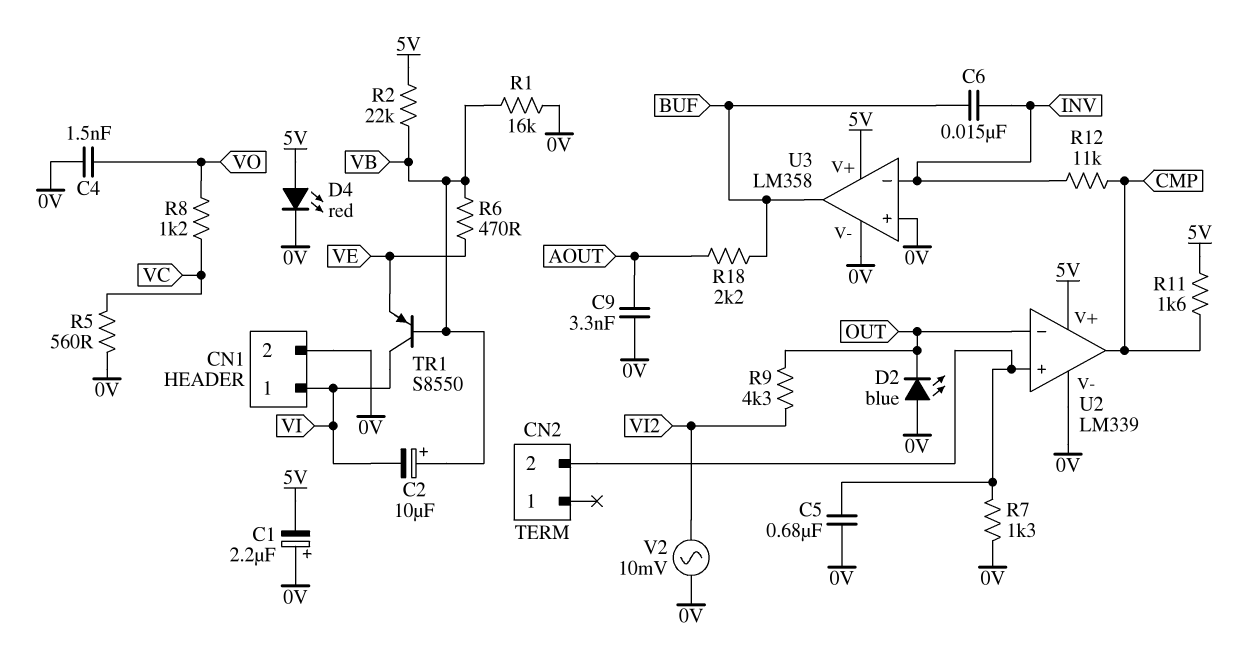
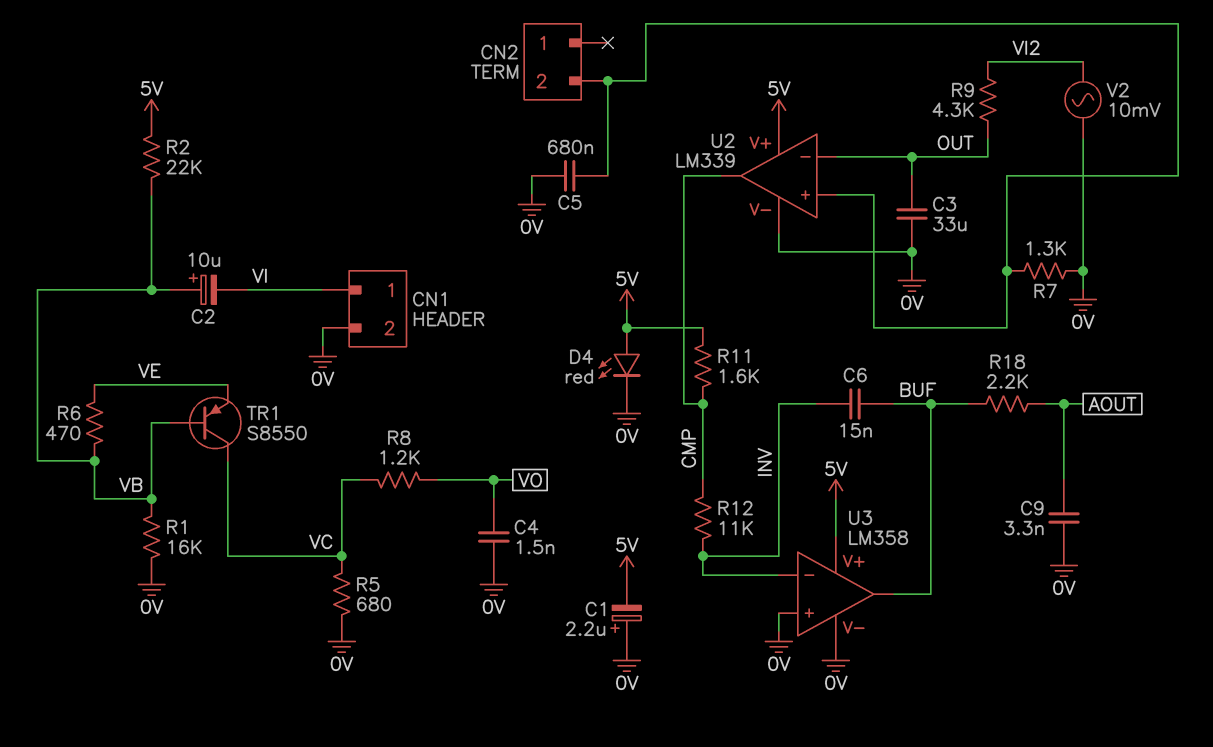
C3: none -> 33uF (0V, OUT)
D2: LED blue (A 0V, K OUT) -> none
R5: 560 (0V, VC) -> 680 (0V, VC)
TR1: PNP S8550 (B VB, C VI, E VE) -> PNP S8550 (B VB, C VC, E VE)

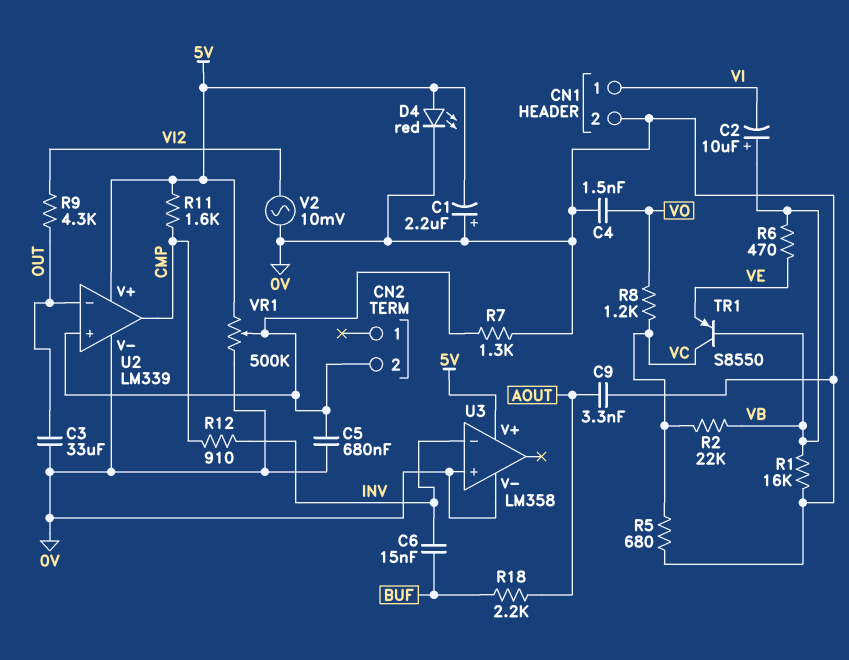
R2: 22k (5V, VB) -> 22k (VB, VC)
R12: 11k (CMP, INV) -> 910 (CMP, INV)
U3 pin out: BUF -> none
VR1: none -> 500k (0V, 5V, wiper CN2/2)

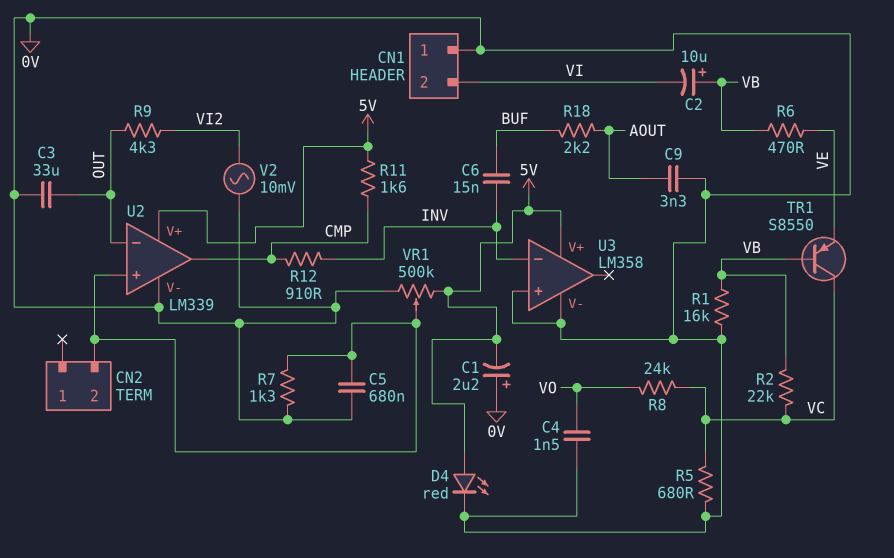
CN1 pin 1: VI -> 0V
CN1 pin 2: 0V -> VI
R8: 1.2k (VC, VO) -> 24k (VC, VO)

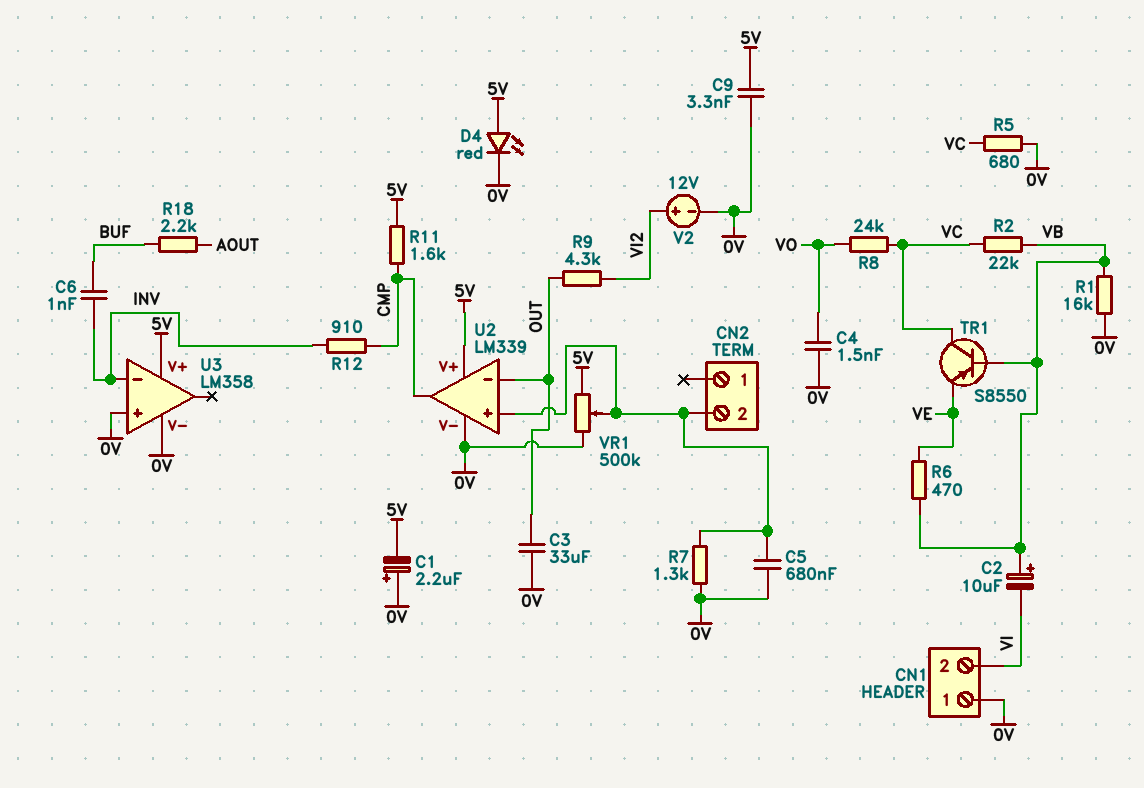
C6: 15nF (BUF, INV) -> 1nF (BUF, INV)
C9: 3.3nF (0V, AOUT) -> 3.3nF (0V, 5V)
V2: AC 10mV (0V, VI2) -> 12V (plus VI2, minus 0V)

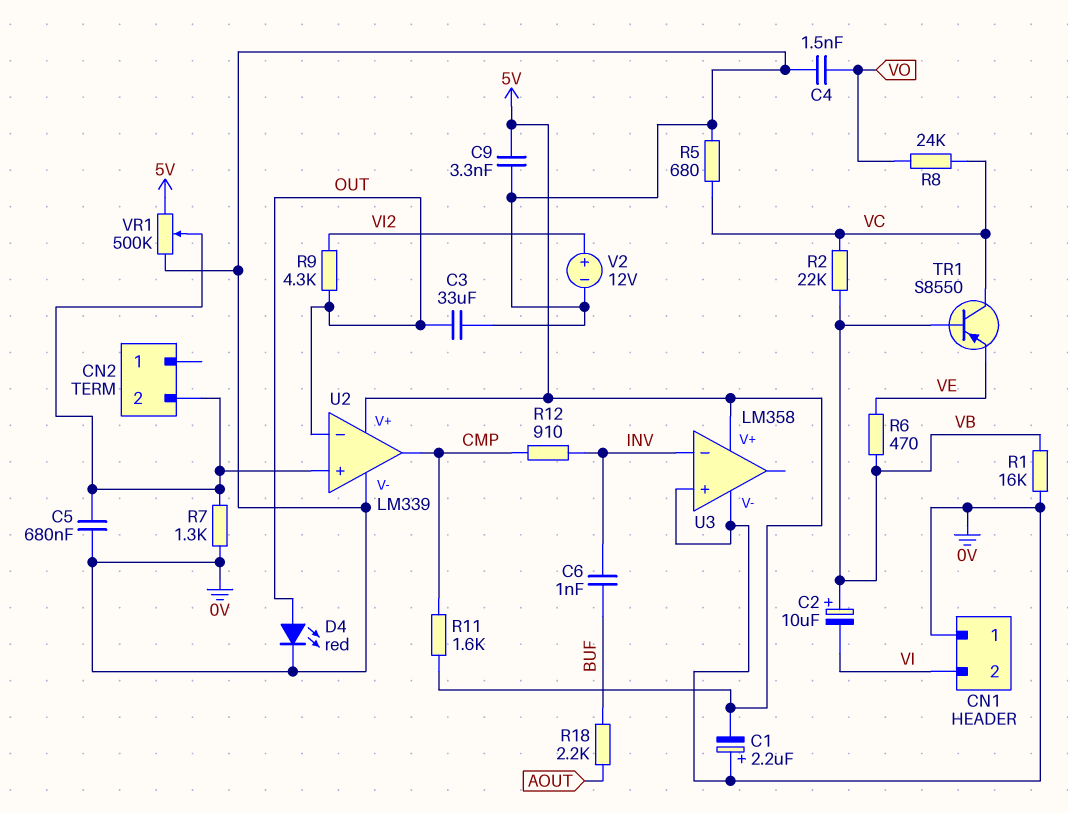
D4: LED red (A 5V, K 0V) -> LED red (A OUT, K 0V)

